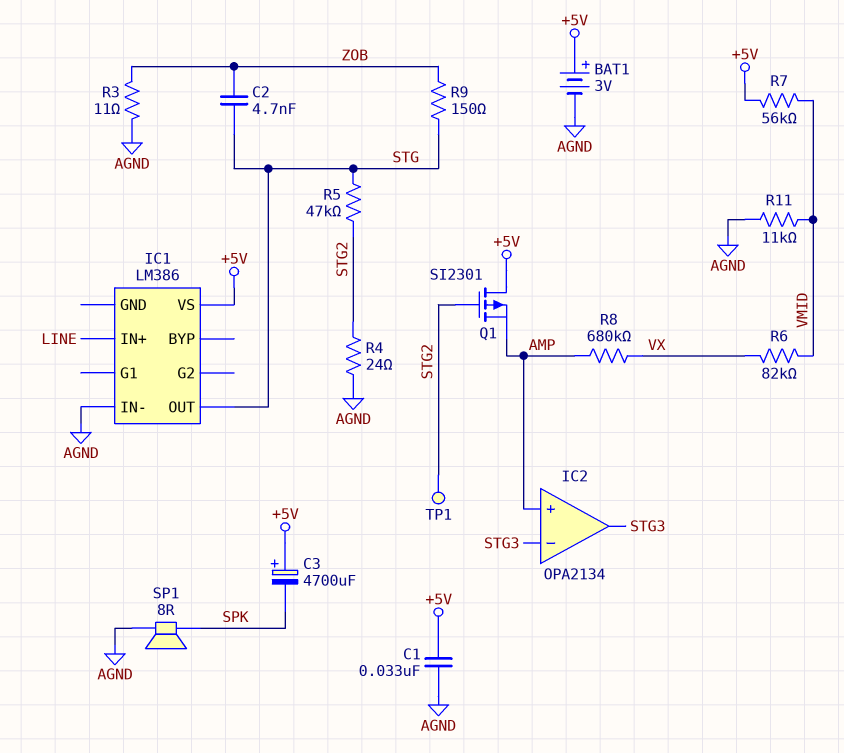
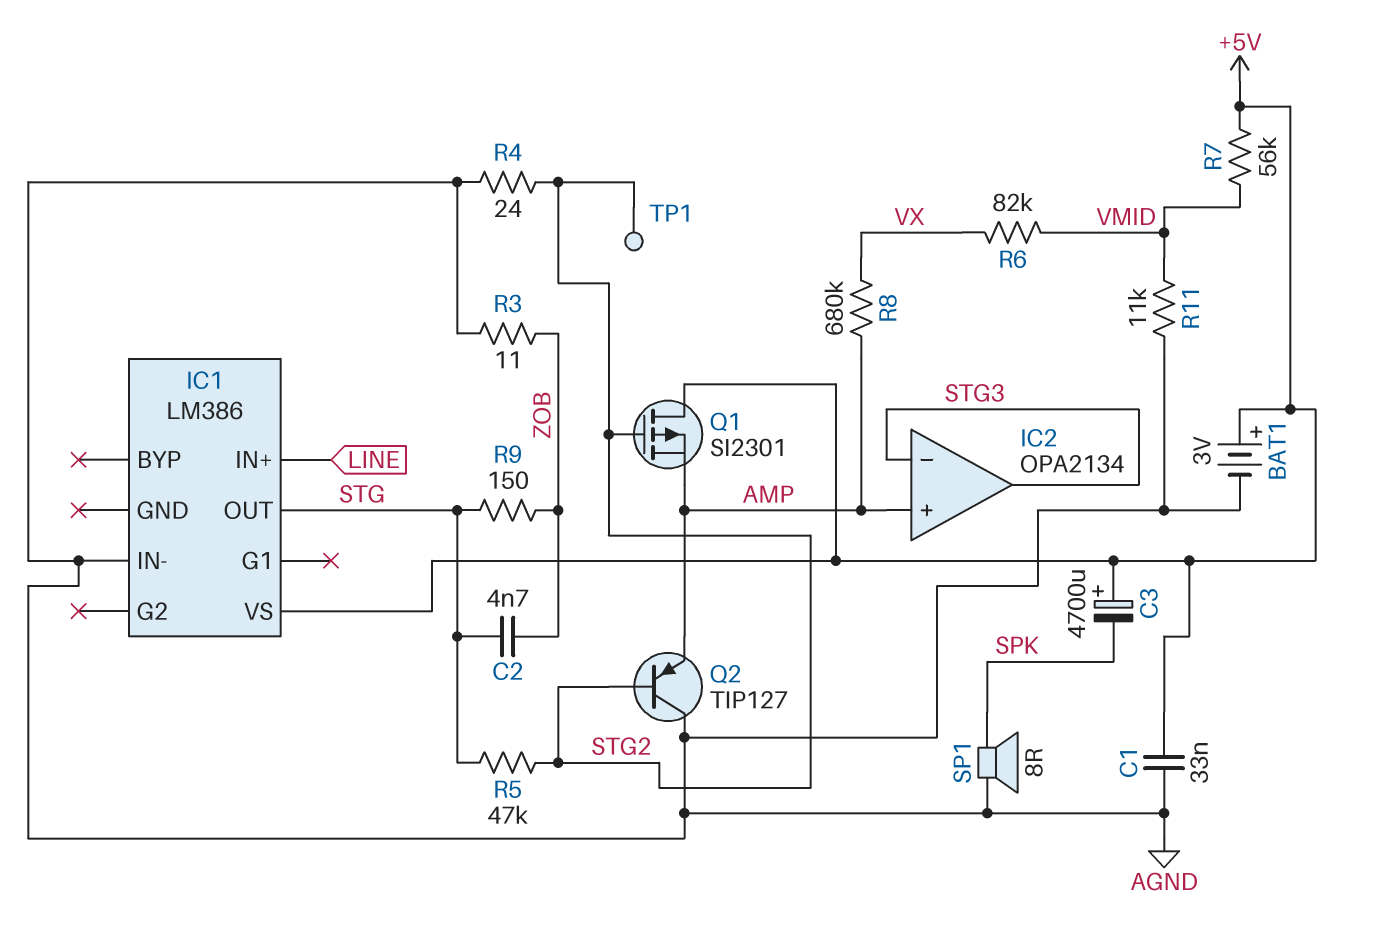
Q2: none -> PNP TIP127 (B STG2, C AGND, E AMP)

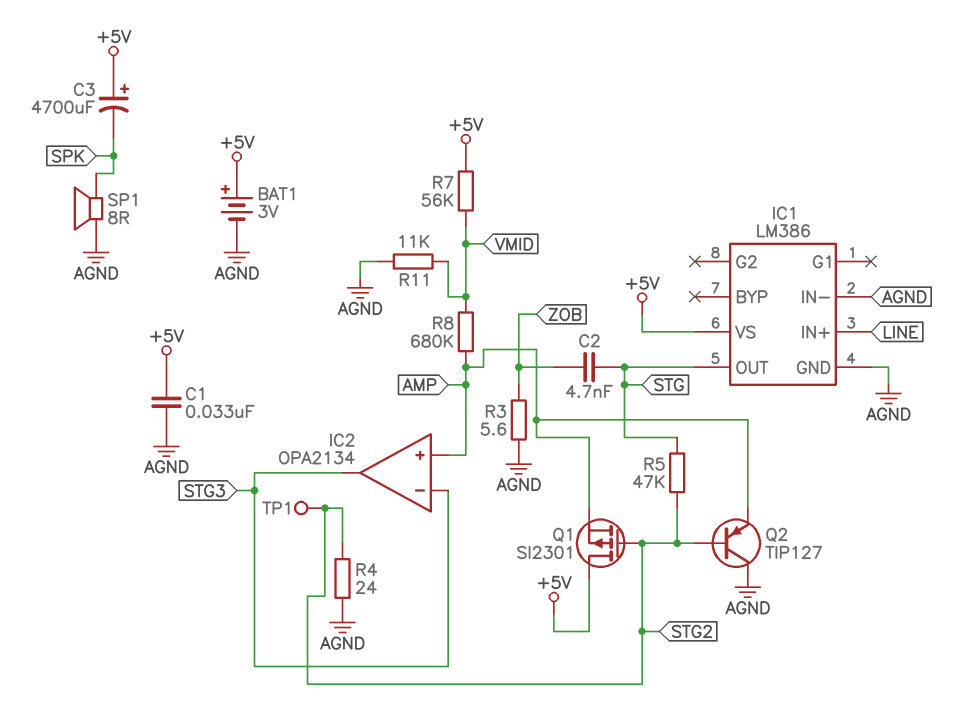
IC1 pin GND: none -> AGND
R3: 11 (AGND, ZOB) -> 5.6 (AGND, ZOB)
R6: 82k (VMID, VX) -> none
R8: 680k (AMP, VX) -> 680k (AMP, VMID)
R9: 150 (STG, ZOB) -> none

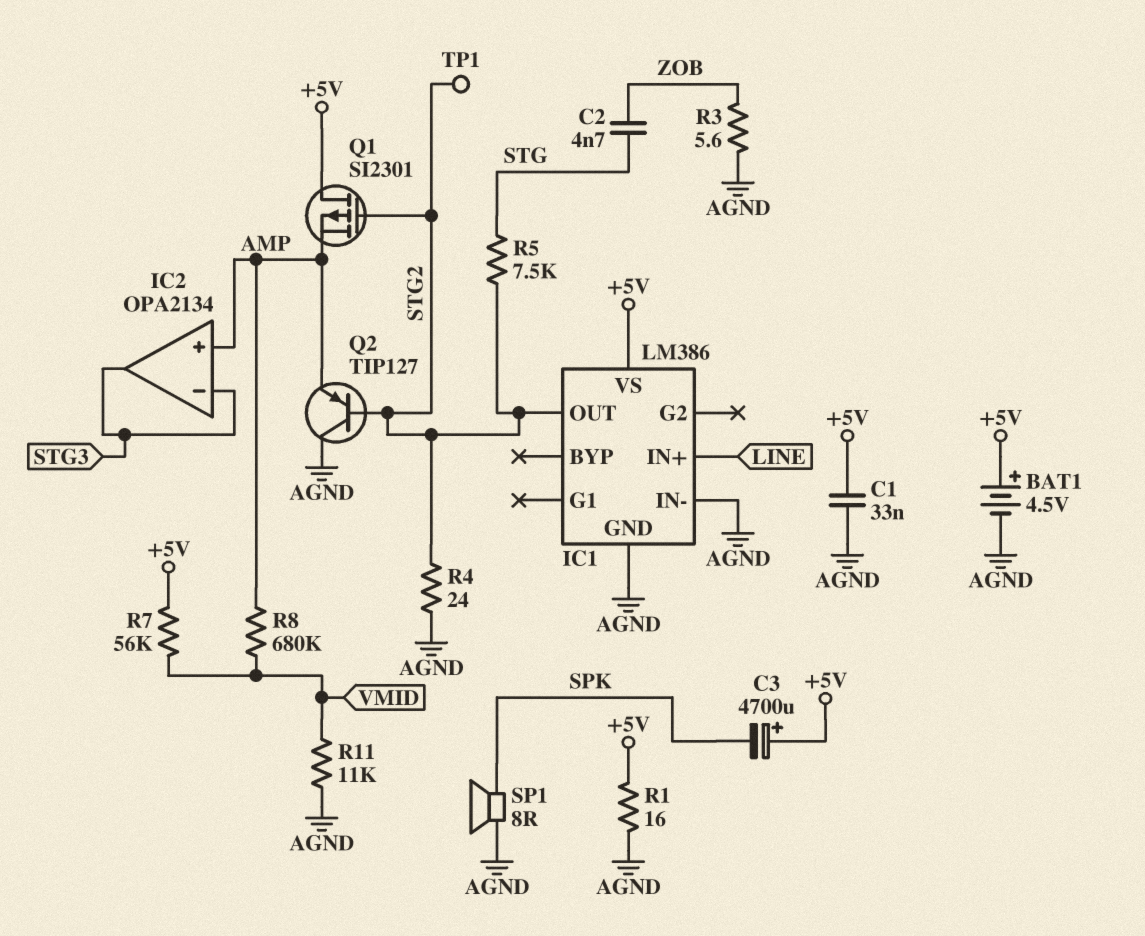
BAT1: 3V (plus +5V, minus AGND) -> 4.5V (plus +5V, minus AGND)
IC1 pin OUT: STG -> STG2
R1: none -> 16 (+5V, AGND)
R5: 47k (STG, STG2) -> 7.5k (STG, STG2)

